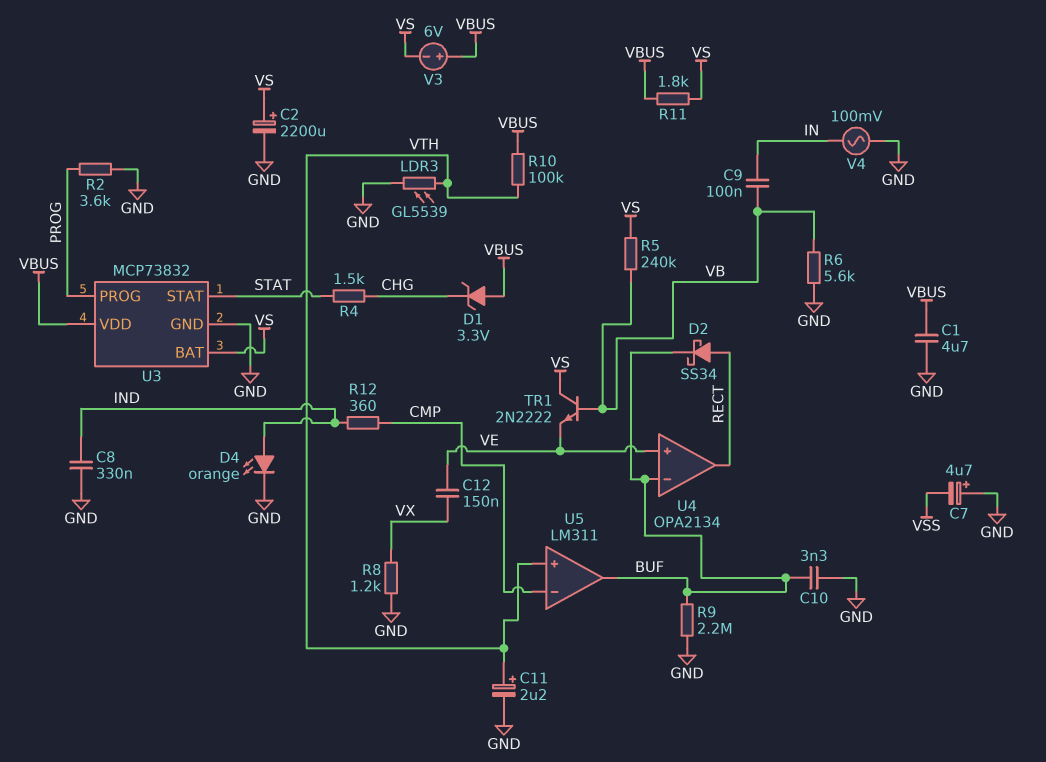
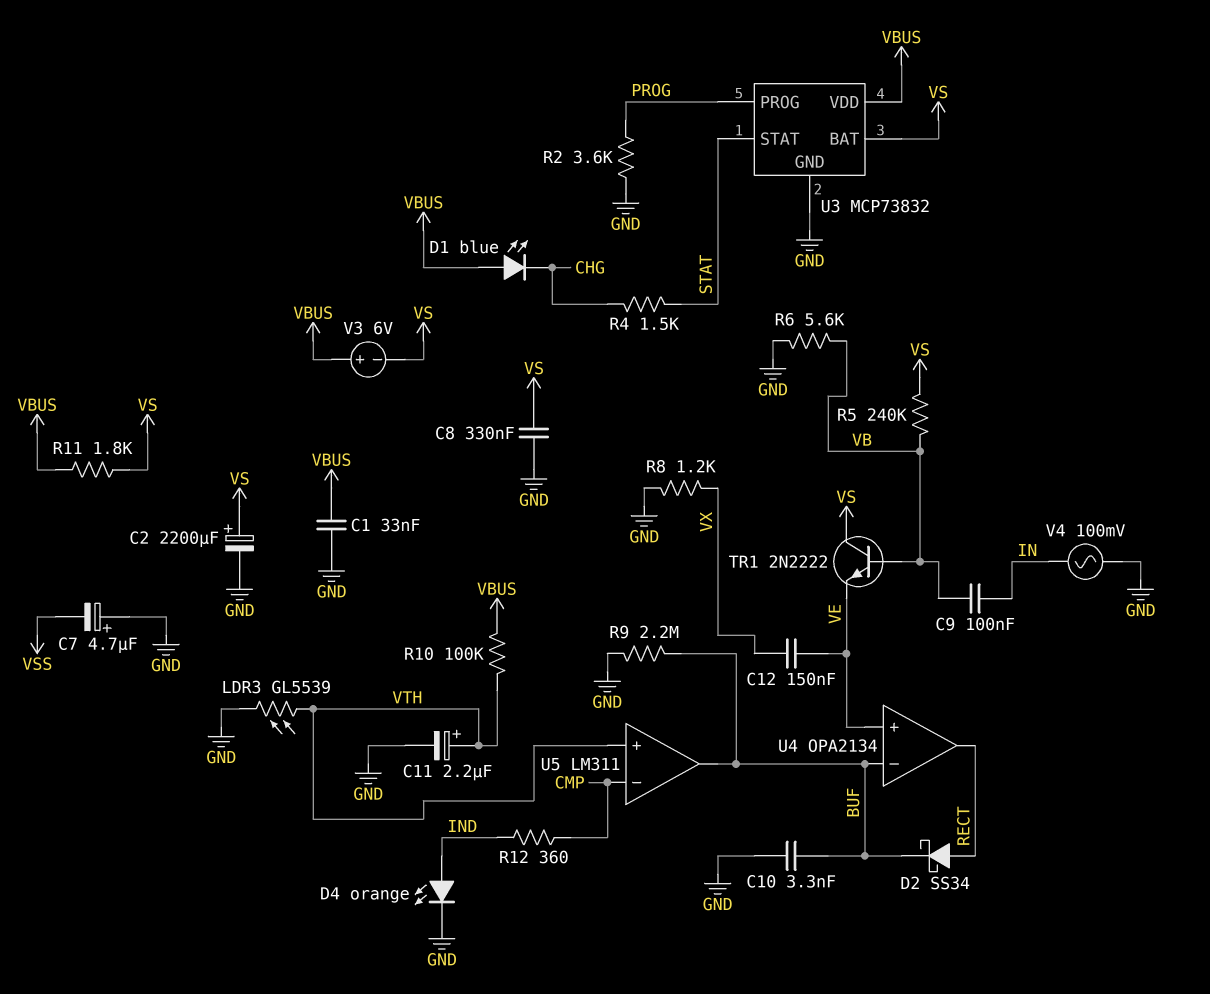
C1: 4.7uF (GND, VBUS) -> 33nF (GND, VBUS)
C8: 330nF (GND, IND) -> 330nF (GND, VS)
D1: zener 3.3V (A VBUS, K CHG) -> LED blue (A VBUS, K CHG)

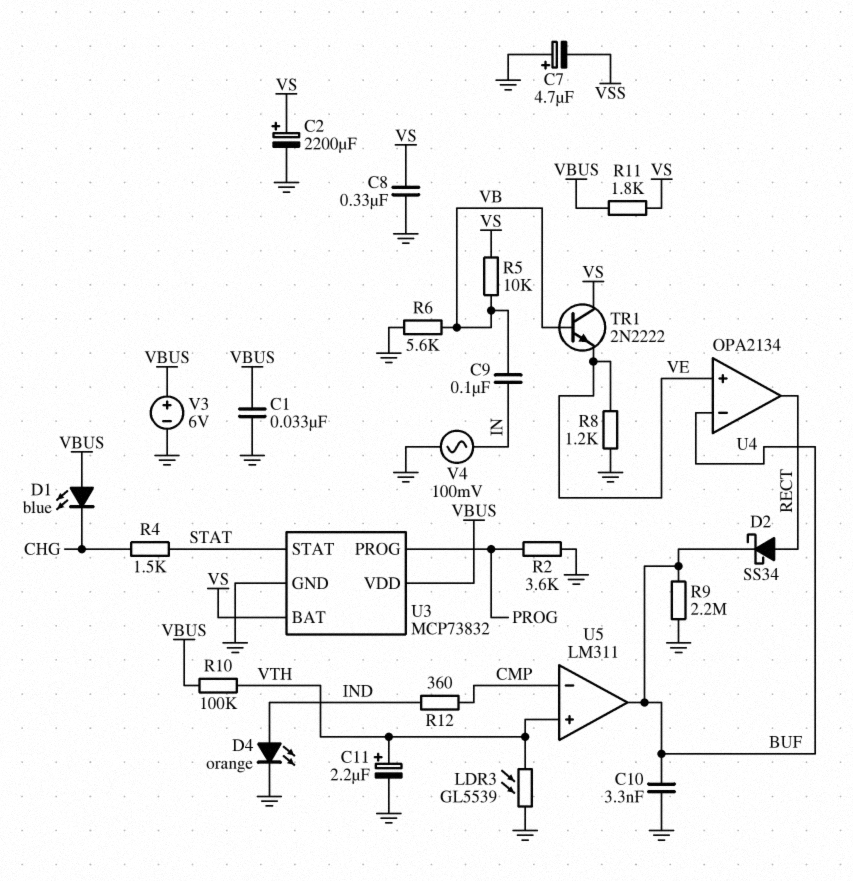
C12: 150nF (VE, VX) -> none
R5: 240k (VB, VS) -> 10k (VB, VS)
R8: 1.2k (GND, VX) -> 1.2k (GND, VE)
V3: 6V (plus VBUS, minus VS) -> 6V (plus VBUS, minus GND)

